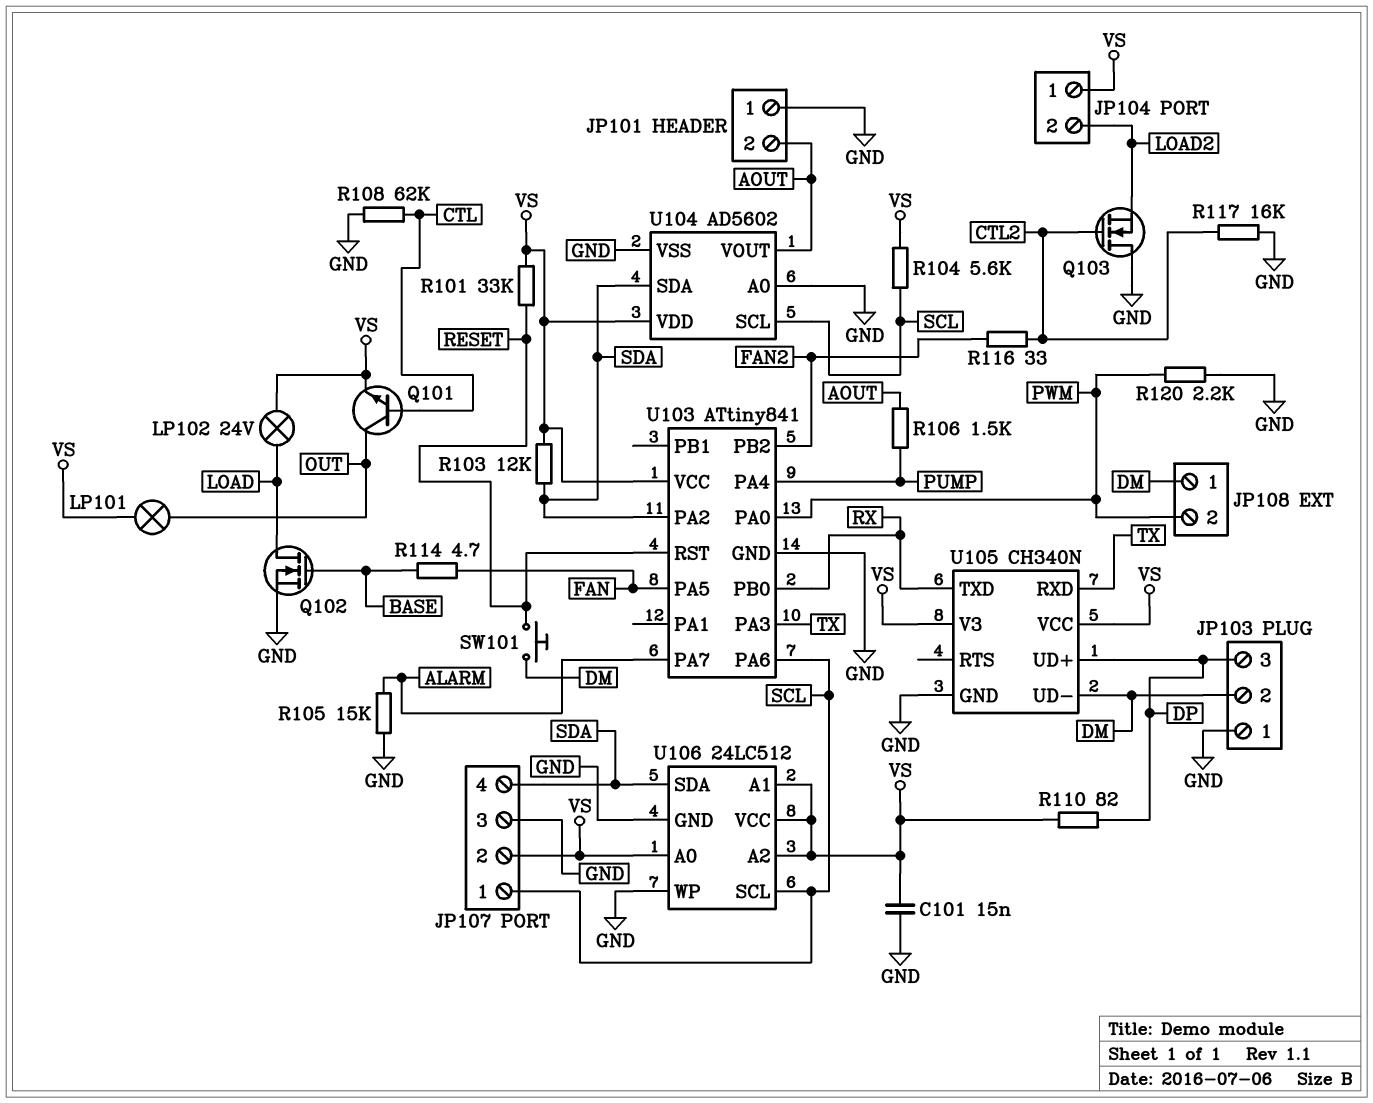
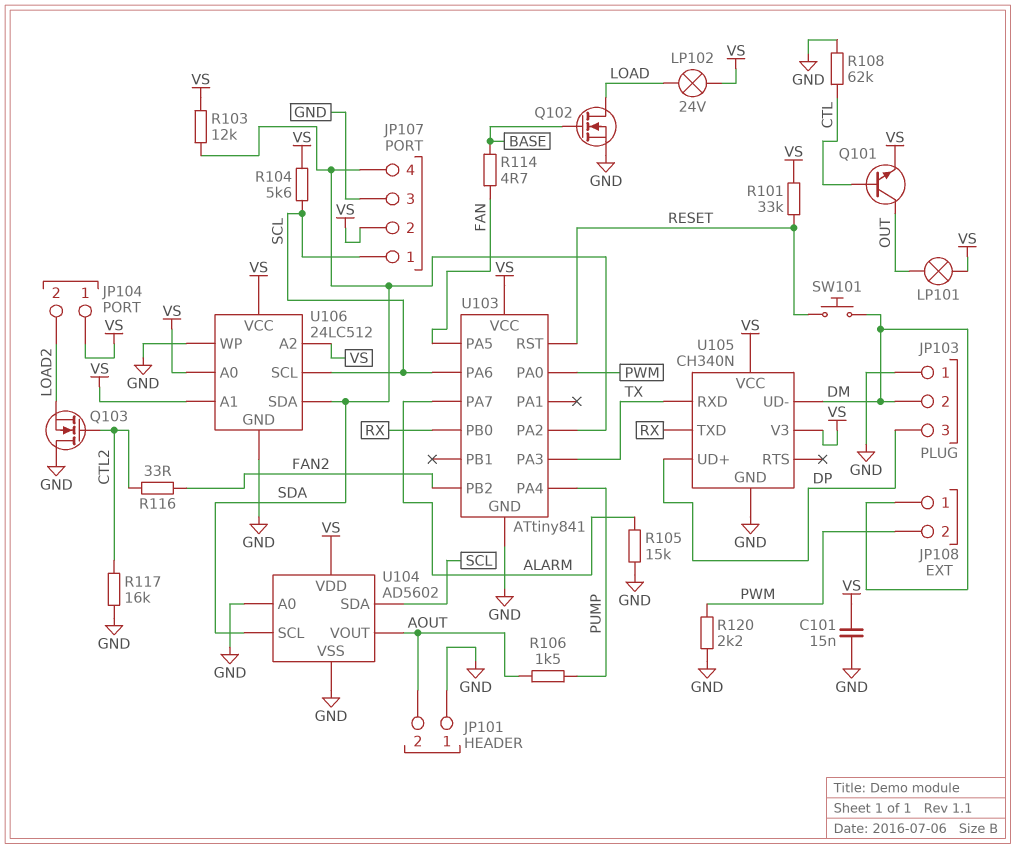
R110: 82 (DP, VS) -> none
U104 pin SCL: SCL -> SDA
U104 pin SDA: SDA -> SCL

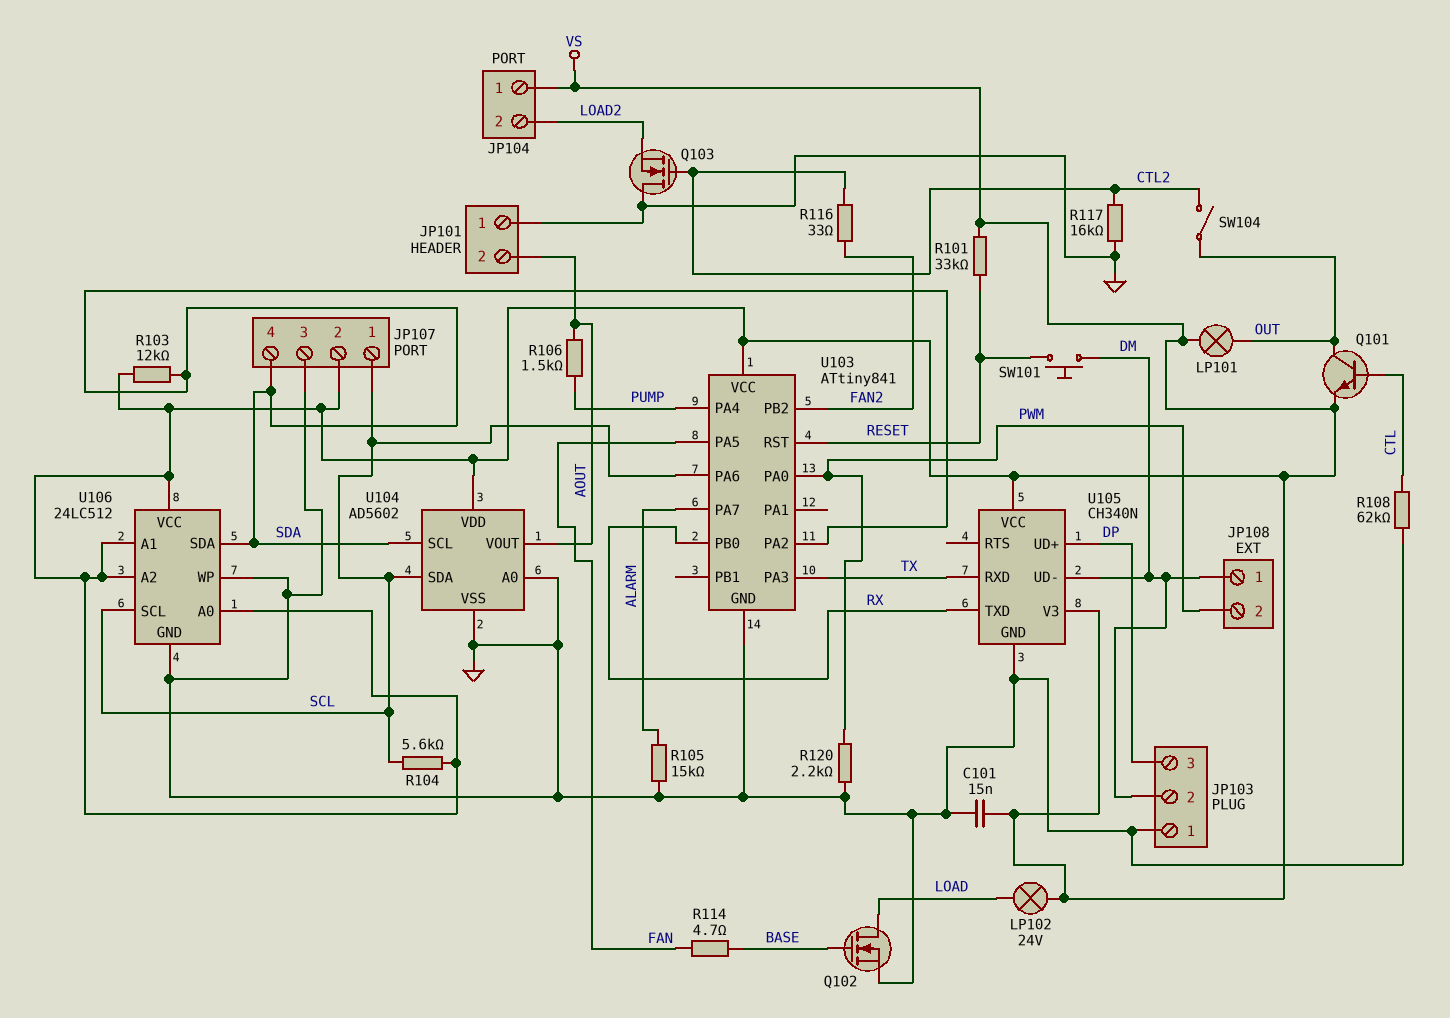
SW104: none -> switch (CTL2, OUT)

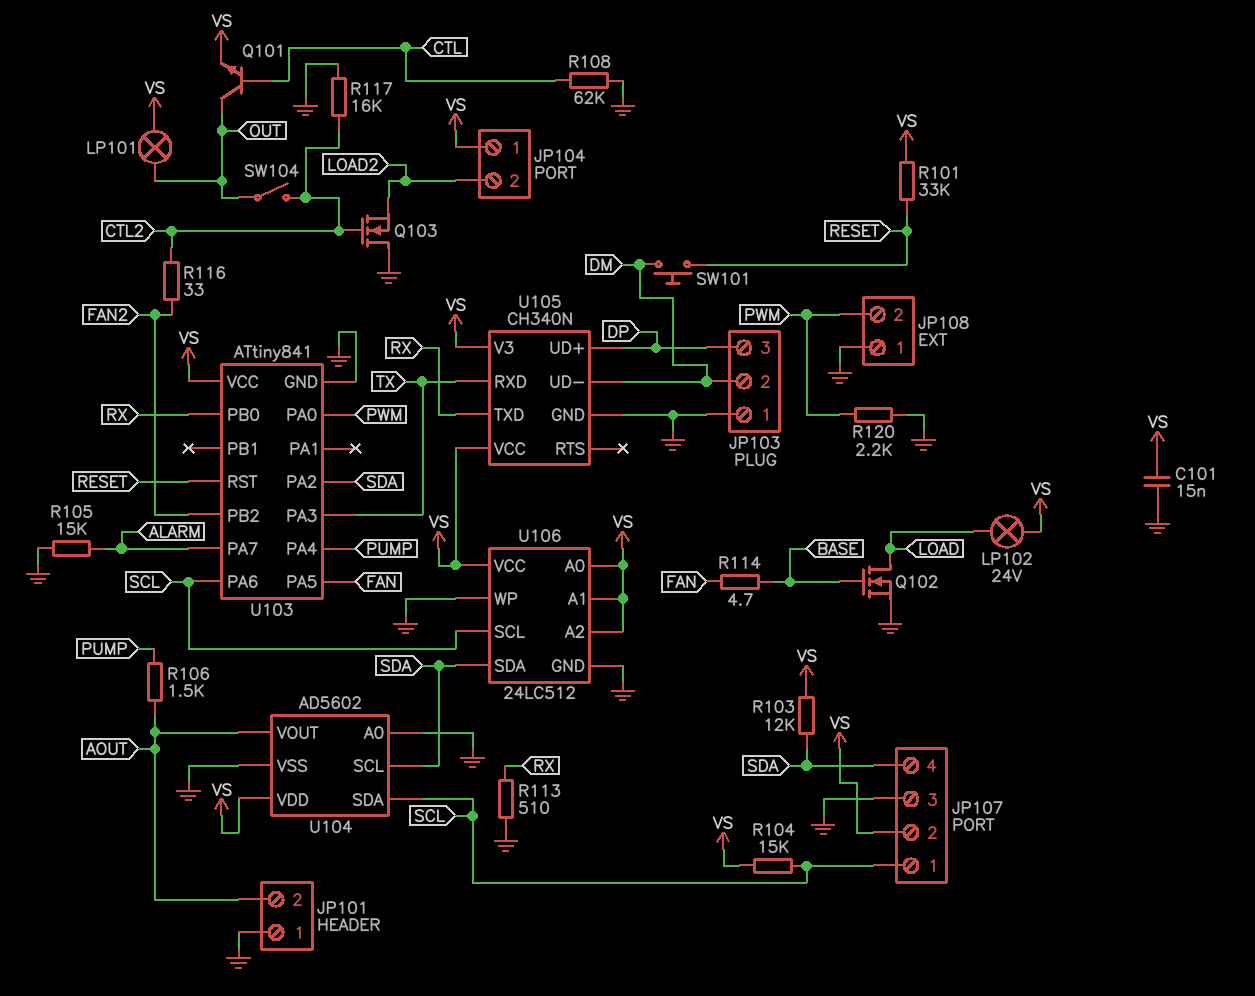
JP108 pin 1: DM -> GND
R104: 5.6k (SCL, VS) -> 15k (SCL, VS)
R113: none -> 510 (GND, RX)

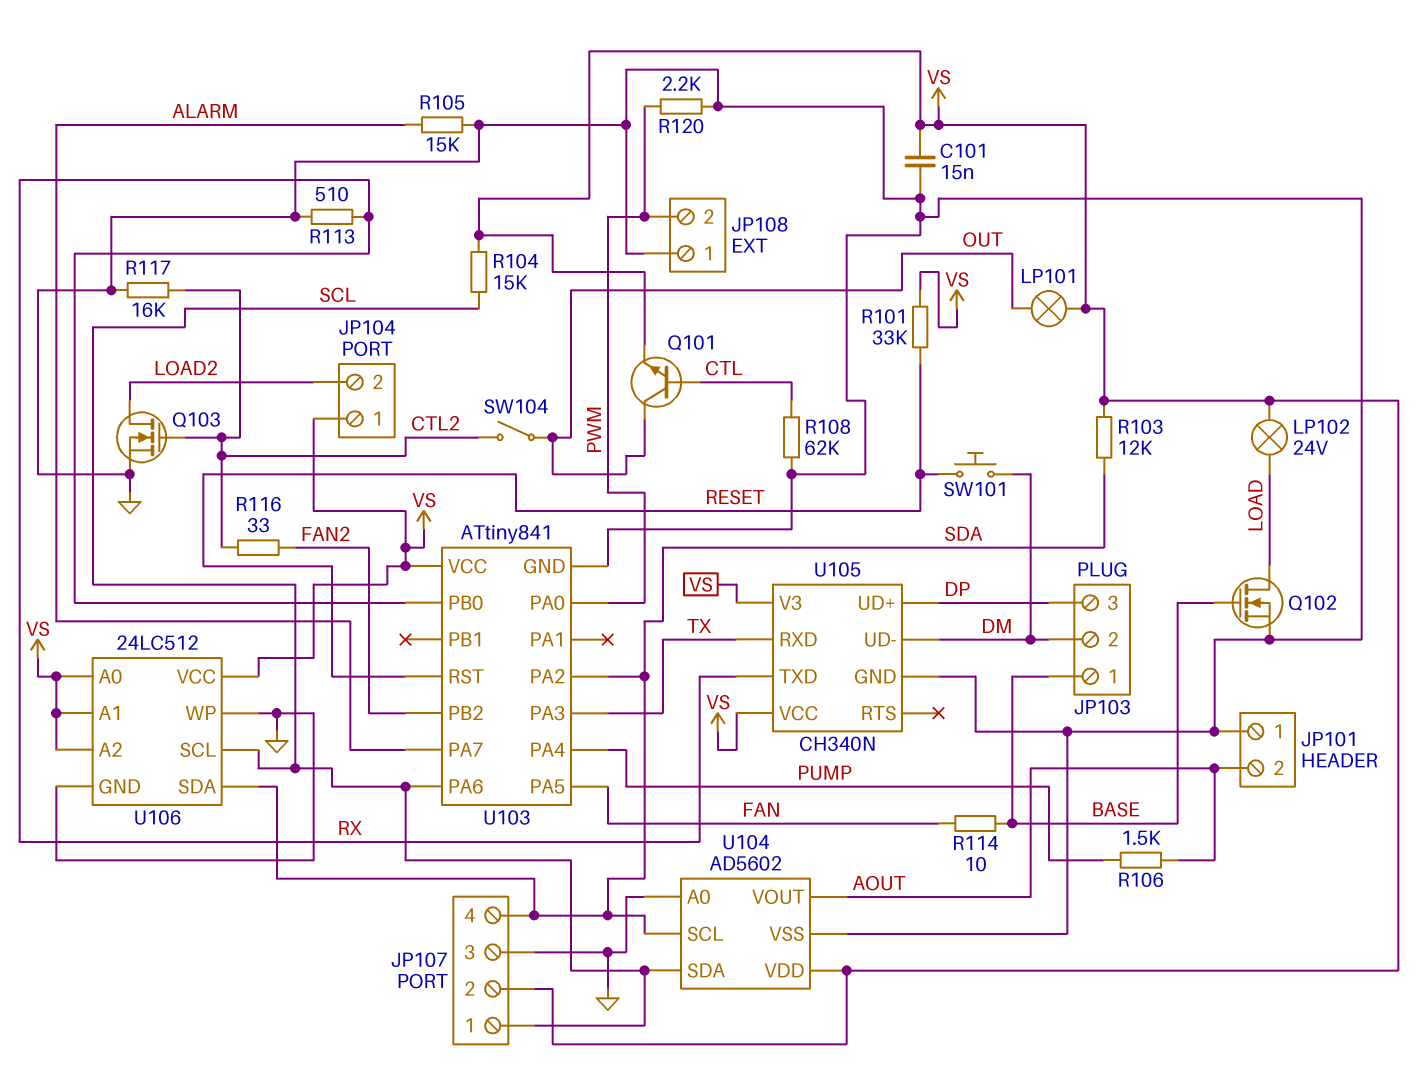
JP103 pin 1: GND -> BASE
Q103: NMOS (G CTL2, D GND, S LOAD2) -> NMOS (G CTL2, D LOAD2, S GND)
R114: 4.7 (BASE, FAN) -> 10 (BASE, FAN)

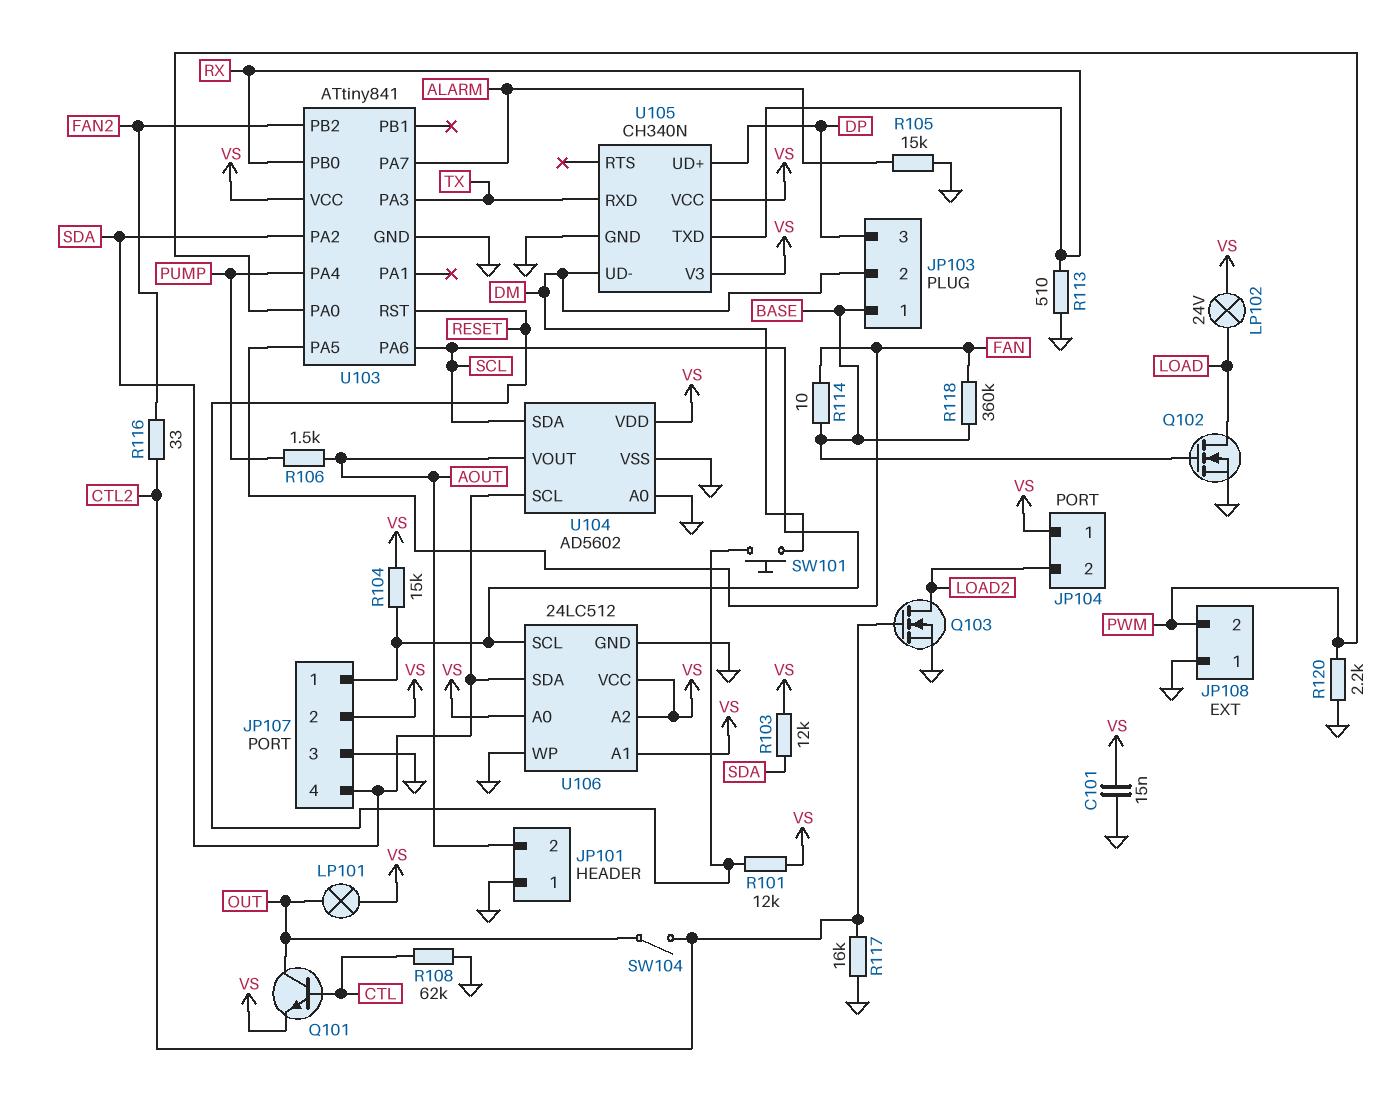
R101: 33k (RESET, VS) -> 12k (RESET, VS)
R118: none -> 360k (BASE, FAN)

